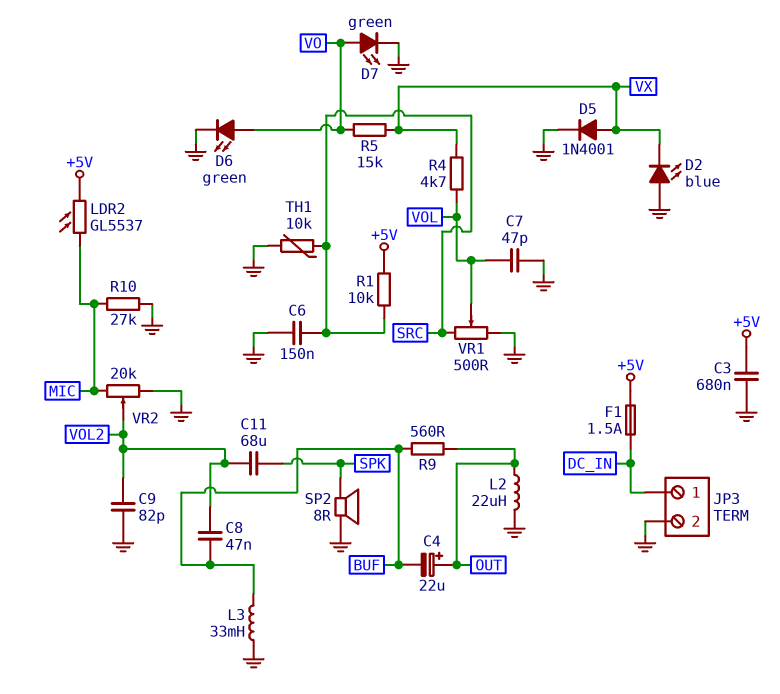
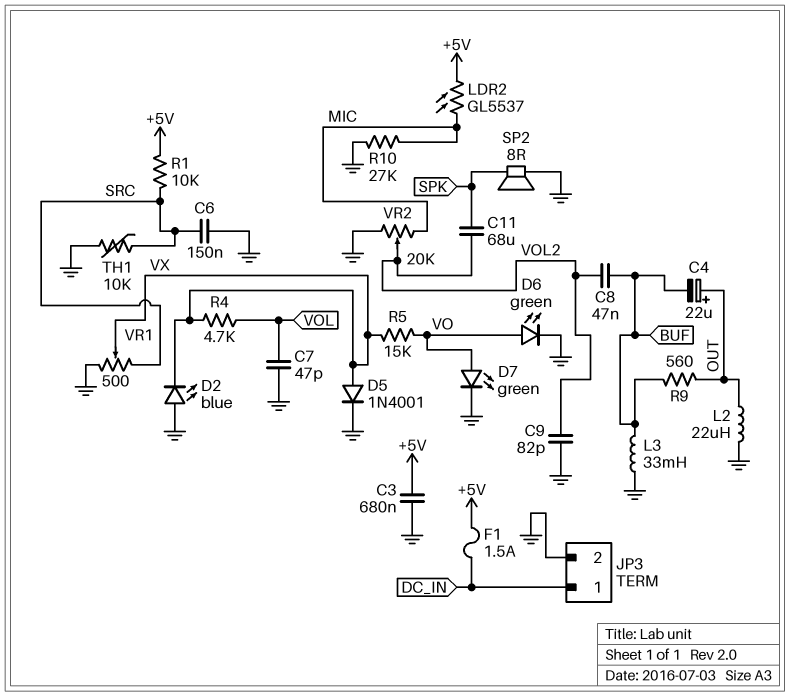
VR1: 500 (GND, SRC, wiper VOL) -> 500 (GND, SRC, wiper VX)

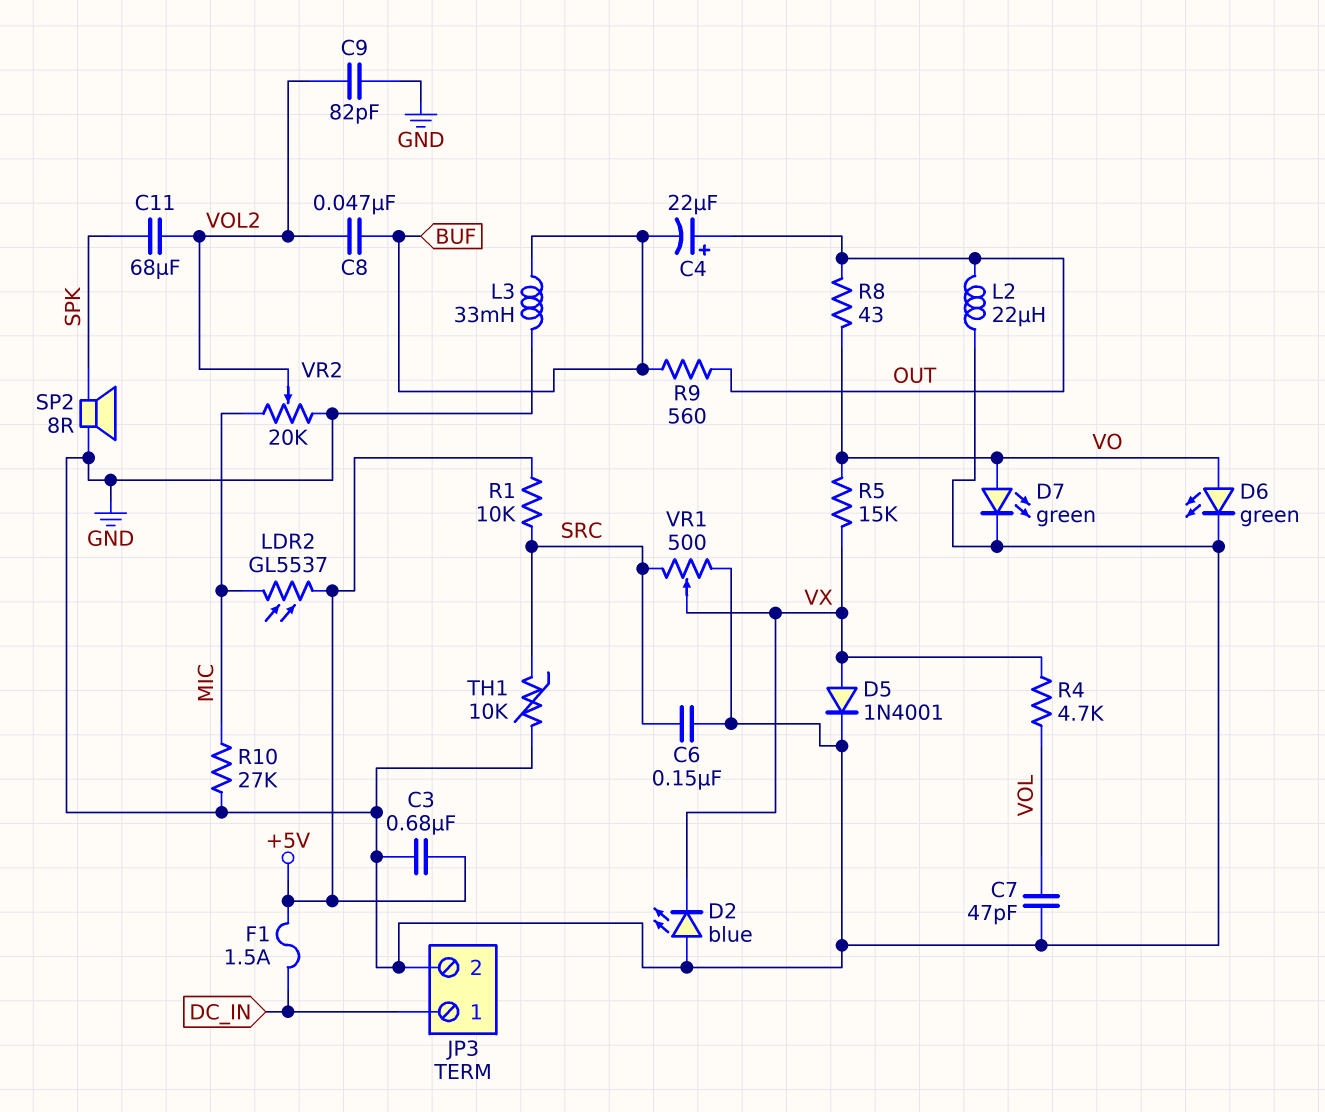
R8: none -> 43 (OUT, VO)

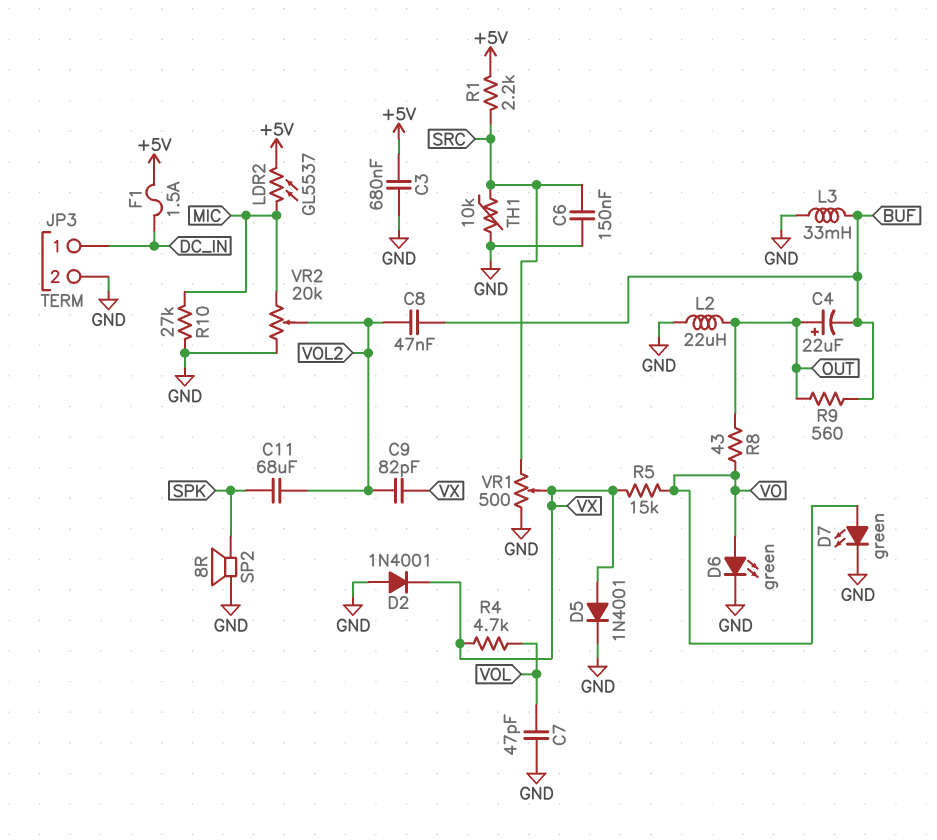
C9: 82pF (GND, VOL2) -> 82pF (VOL2, VX)
D2: LED blue (A GND, K VX) -> diode 1N4001 (A GND, K VX)
R1: 10k (+5V, SRC) -> 2.2k (+5V, SRC)

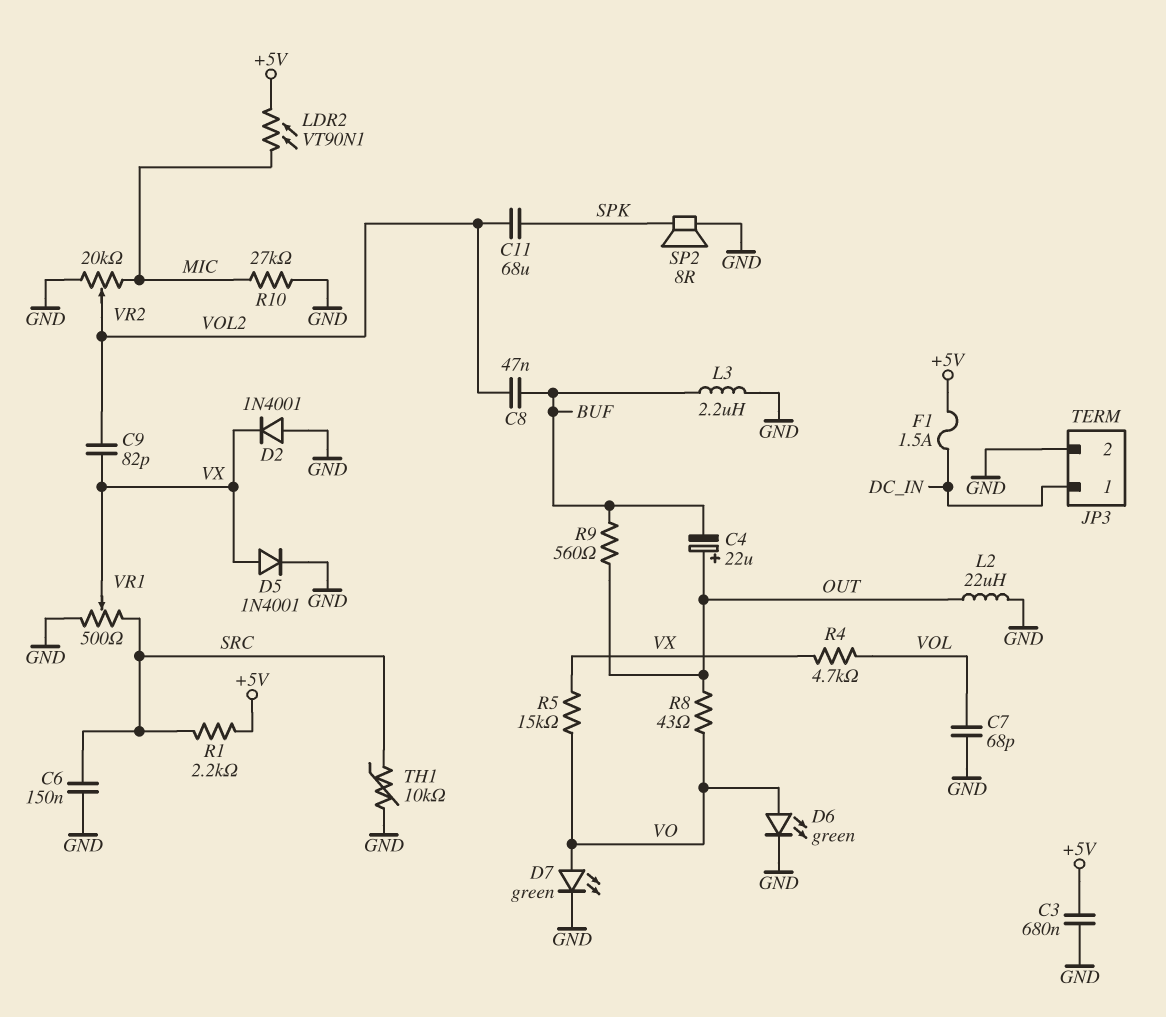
C7: 47pF (GND, VOL) -> 68pF (GND, VOL)
L3: 33mH (BUF, GND) -> 2.2uH (BUF, GND)
LDR2: GL5537 (+5V, MIC) -> VT90N1 (+5V, MIC)

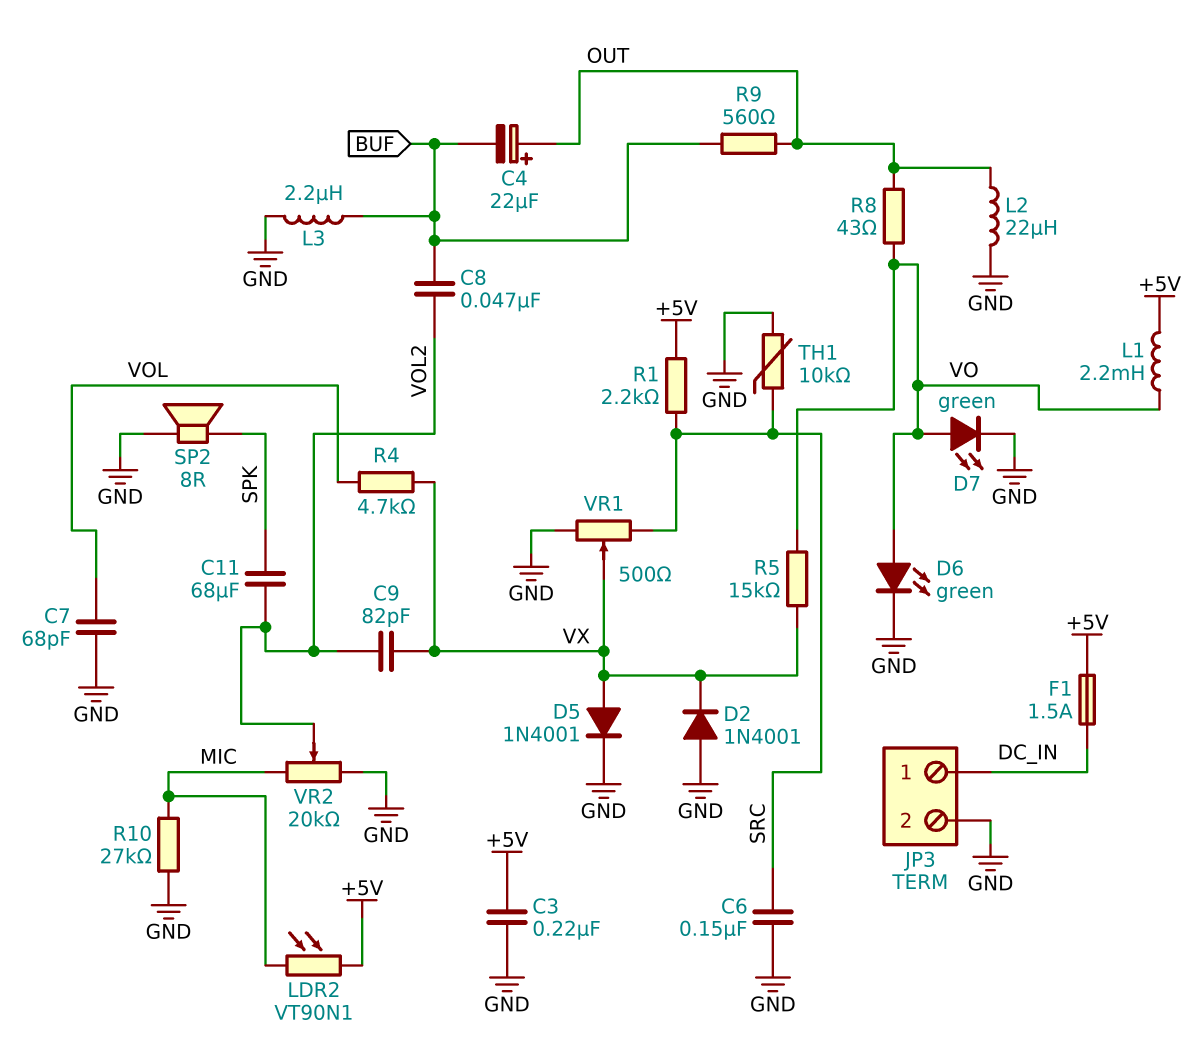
C3: 680nF (+5V, GND) -> 220nF (+5V, GND)
L1: none -> 2.2mH (+5V, VO)

